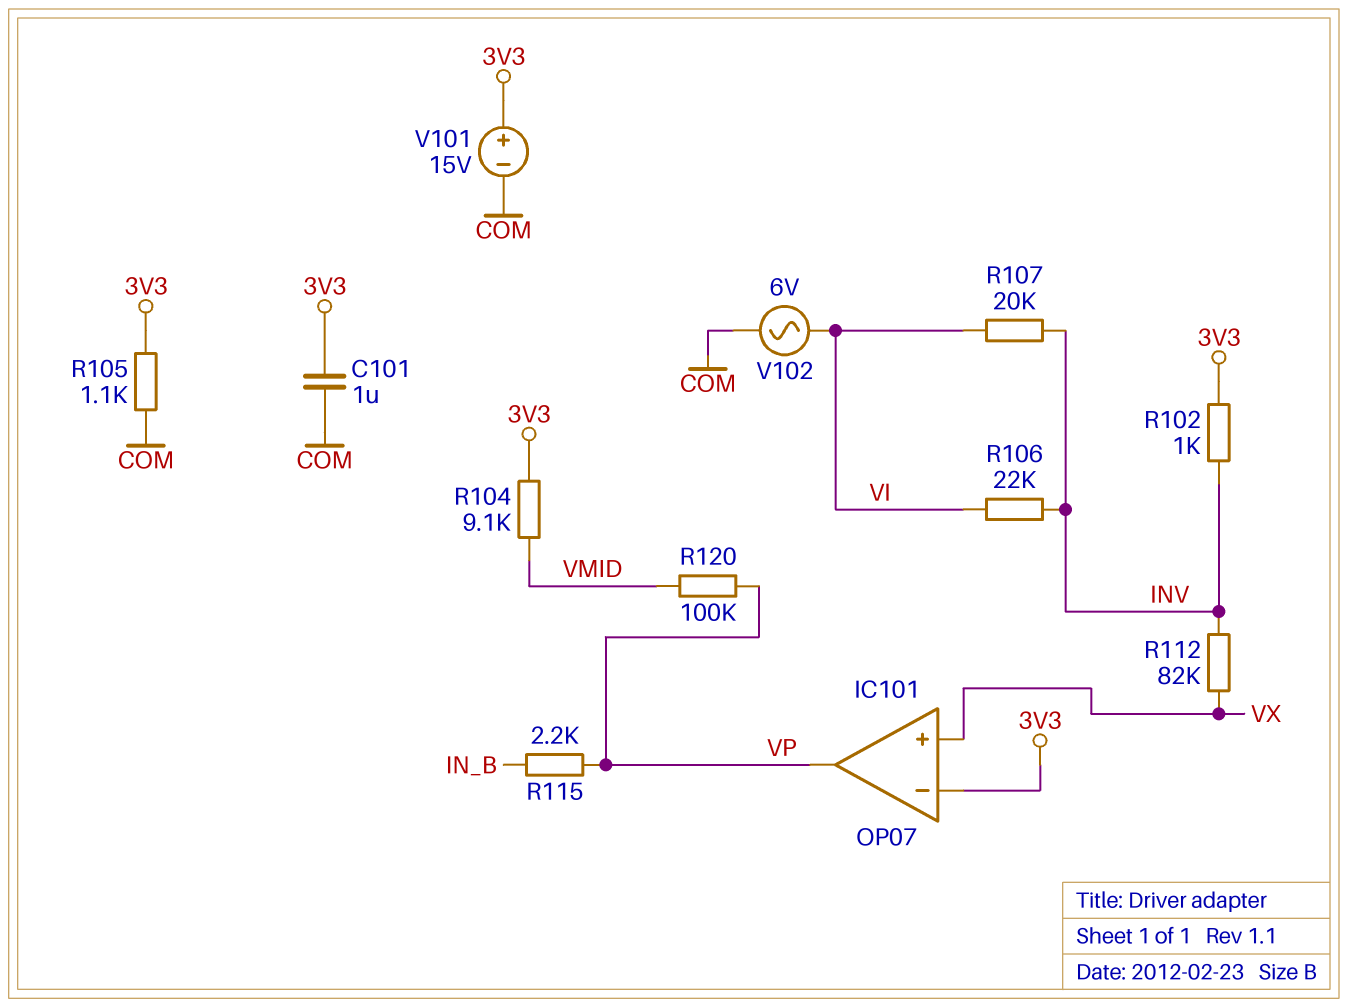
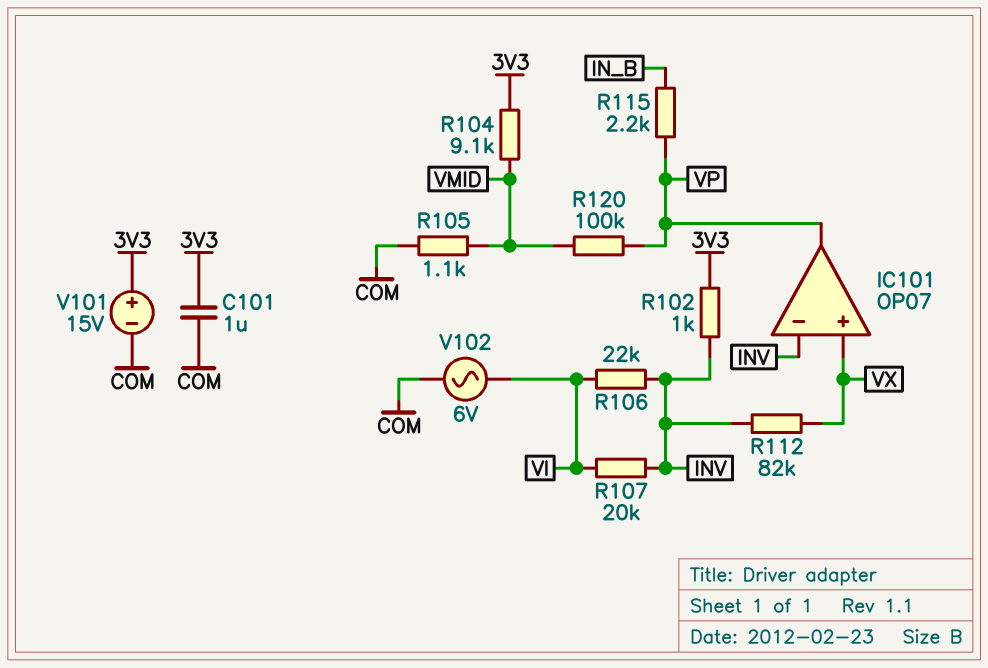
IC101 pin in-: 3V3 -> INV
R105: 1.1k (3V3, COM) -> 1.1k (COM, VMID)

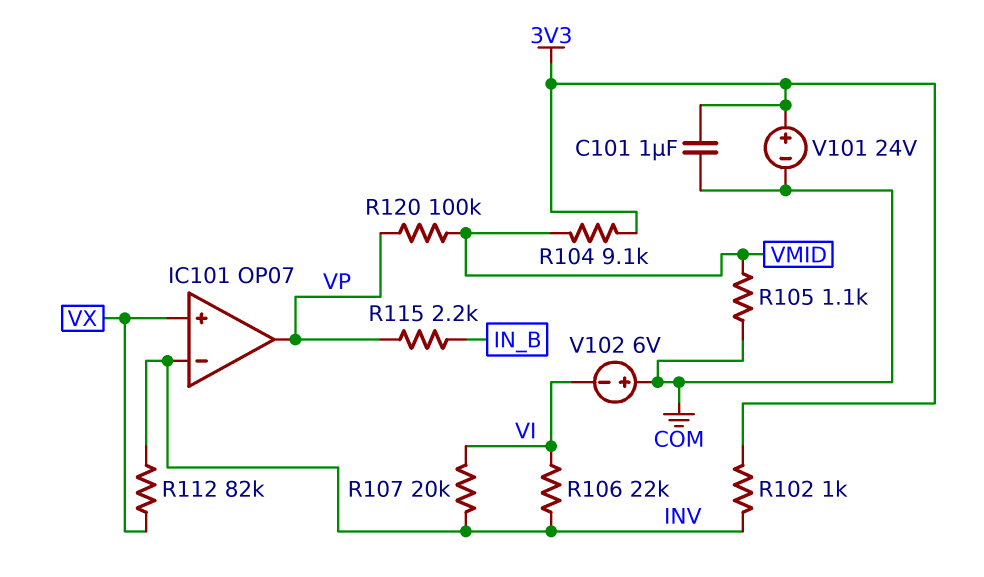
V101: 15V (plus 3V3, minus COM) -> 24V (plus 3V3, minus COM)
V102: AC 6V (COM, VI) -> 6V (plus COM, minus VI)

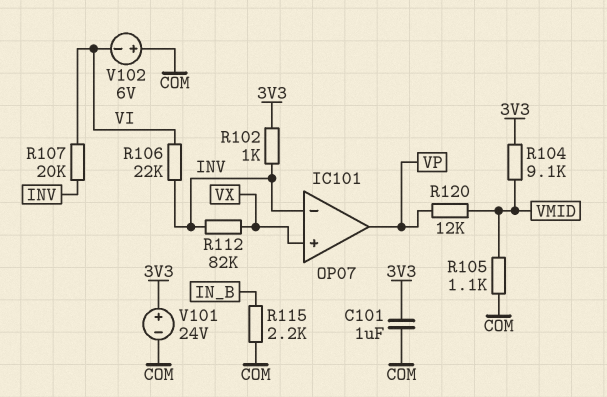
R115: 2.2k (IN_B, VP) -> 2.2k (COM, IN_B)
R120: 100k (VMID, VP) -> 12k (VMID, VP)

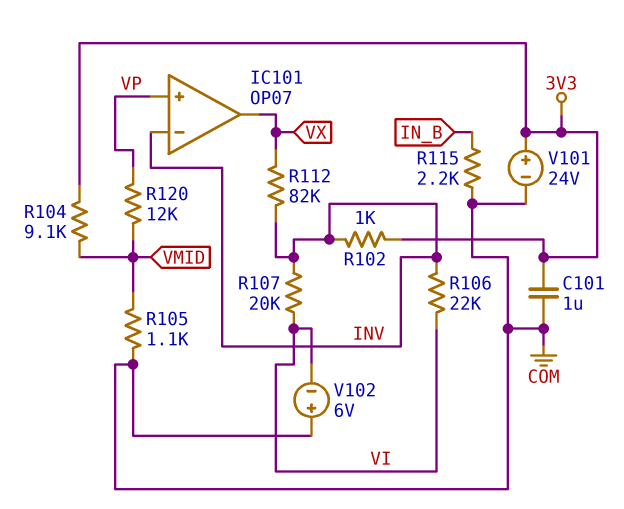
IC101 pin in+: VX -> VP
IC101 pin out: VP -> VX

